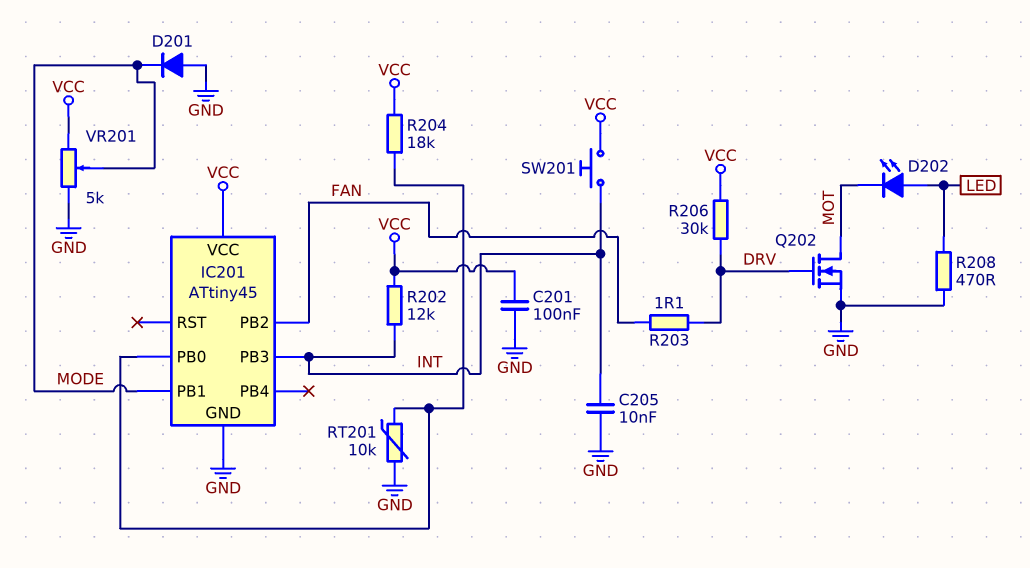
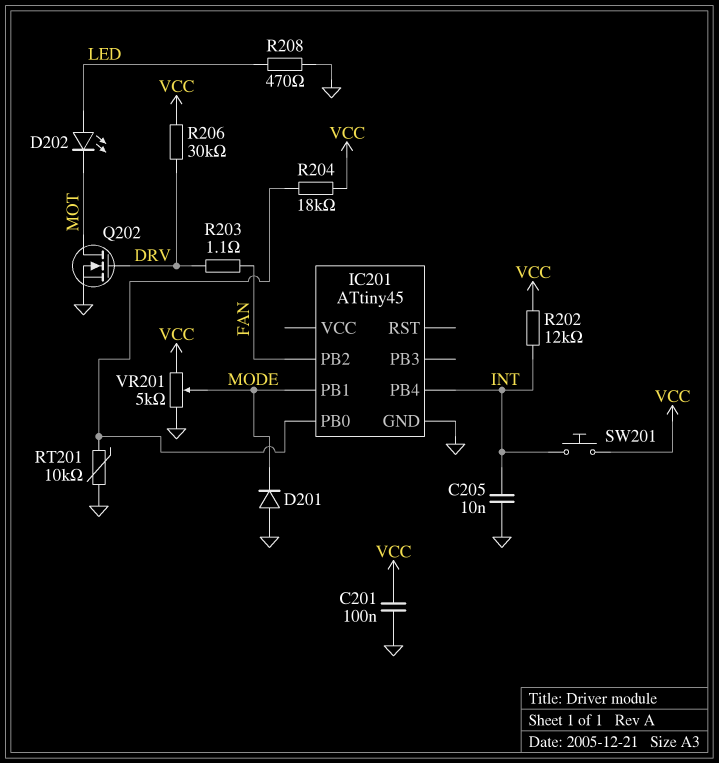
IC201 pin PB3: INT -> none
IC201 pin PB4: none -> INT
IC201 pin VCC: VCC -> none

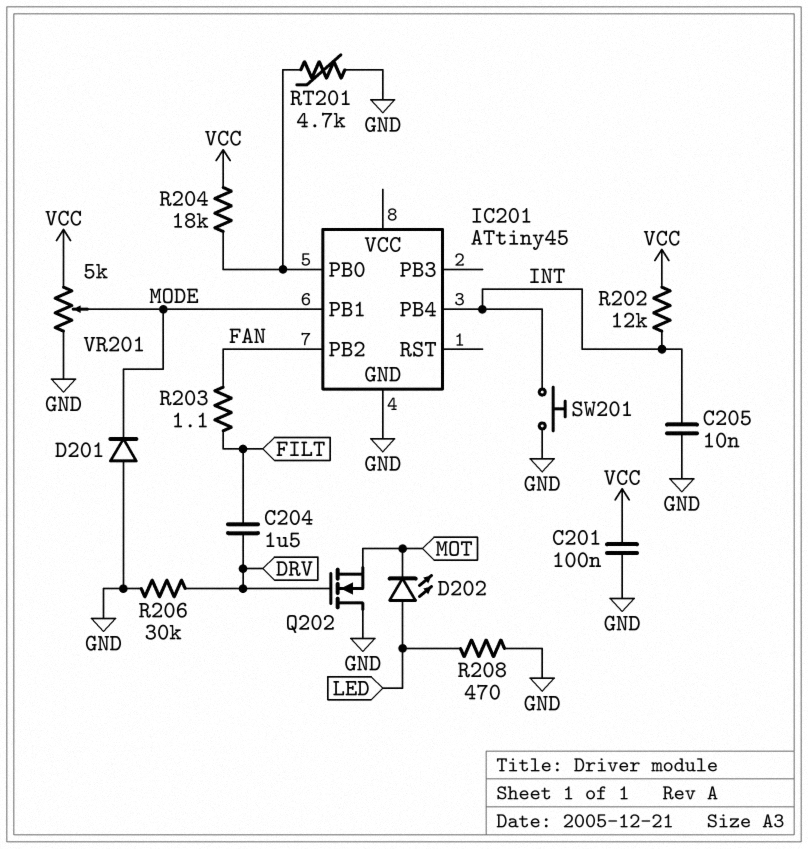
C204: none -> 1.5uF (DRV, FILT)
Q202: NMOS (G DRV, D MOT, S GND) -> NMOS (G DRV, D GND, S MOT)
R203: 1.1 (DRV, FAN) -> 1.1 (FAN, FILT)
R206: 30k (DRV, VCC) -> 30k (DRV, GND)
RT201: 10k (GND, IC201/PB0) -> 4.7k (GND, IC201/PB0)
SW201: button (INT, VCC) -> button (GND, INT)

